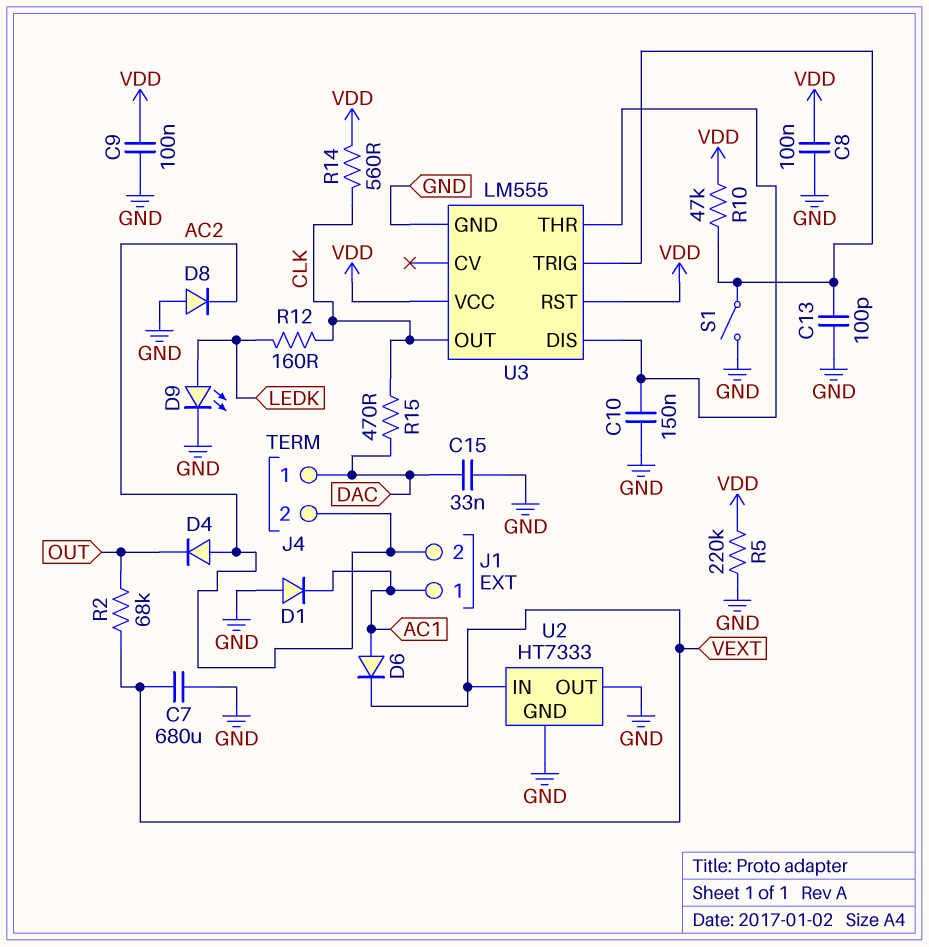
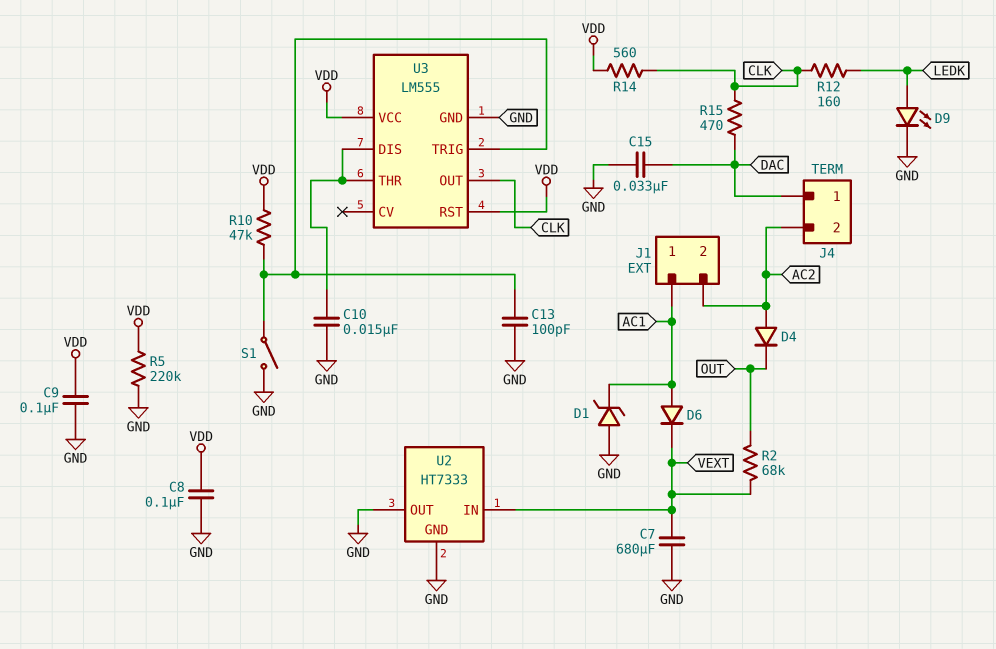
C10: 150nF (GND, U3/DIS) -> 15nF (GND, U3/DIS)
D1: diode (A GND, K AC1) -> zener (A GND, K AC1)
D8: diode (A GND, K AC2) -> none

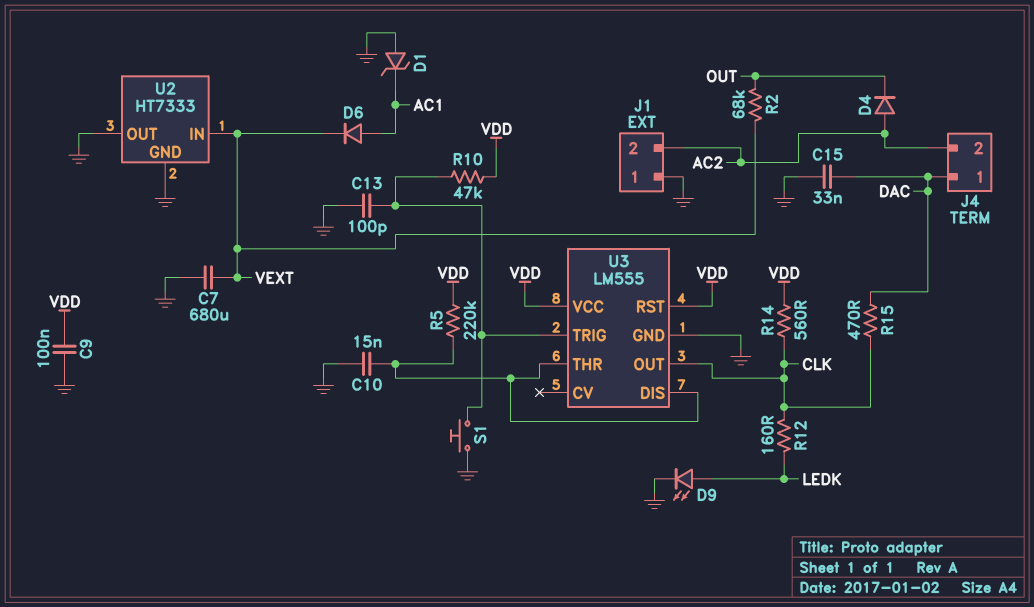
C8: 100nF (GND, VDD) -> none
J1 pin 1: AC1 -> GND
R5: 220k (GND, VDD) -> 220k (U3/DIS, VDD)
S1: switch (GND, U3/TRIG) -> button (GND, U3/TRIG)

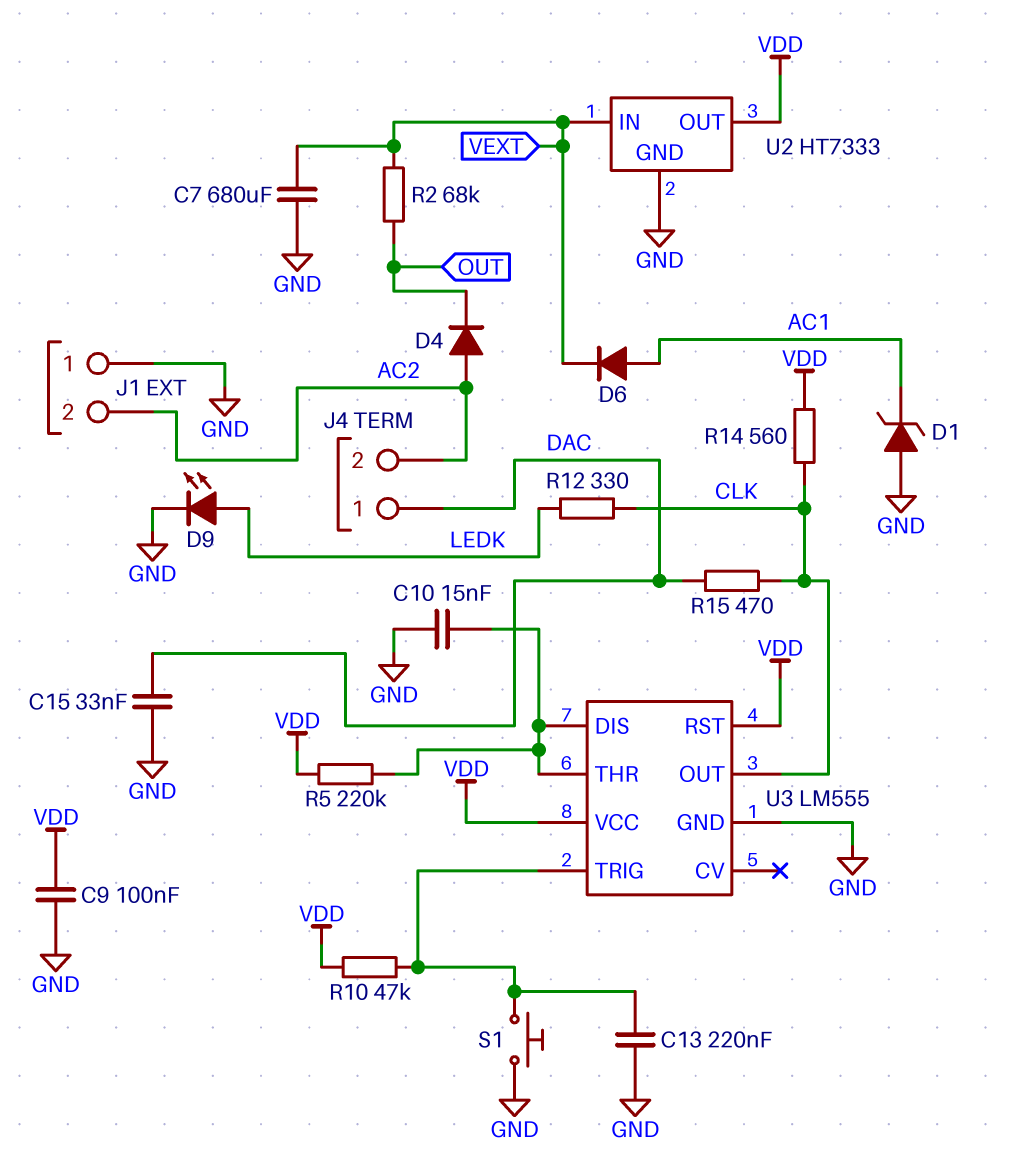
C13: 100pF (GND, U3/TRIG) -> 220nF (GND, U3/TRIG)
R12: 160 (CLK, LEDK) -> 330 (CLK, LEDK)
U2 pin OUT: GND -> VDD

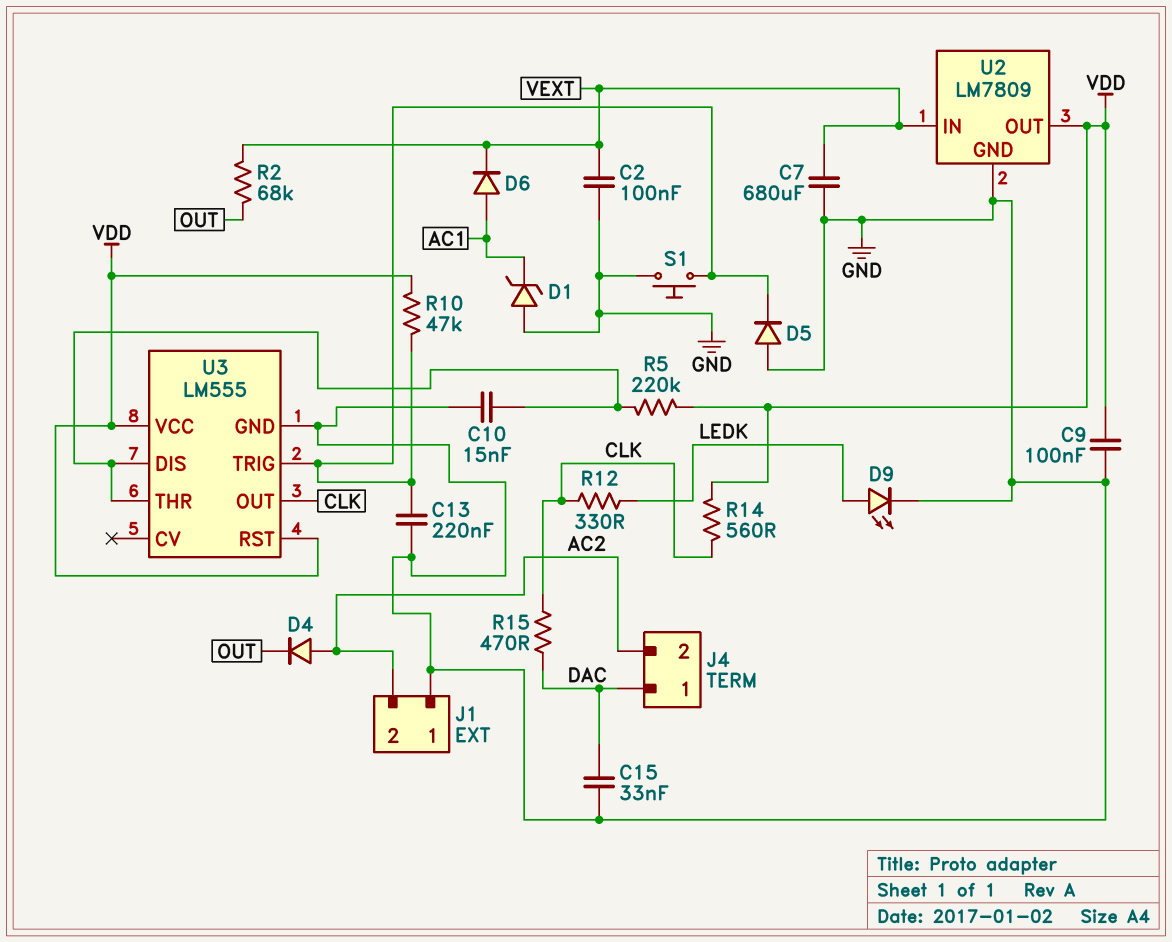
C2: none -> 100nF (GND, VEXT)
D5: none -> diode (A GND, K U3/TRIG)
U2: HT7333 -> LM7809

